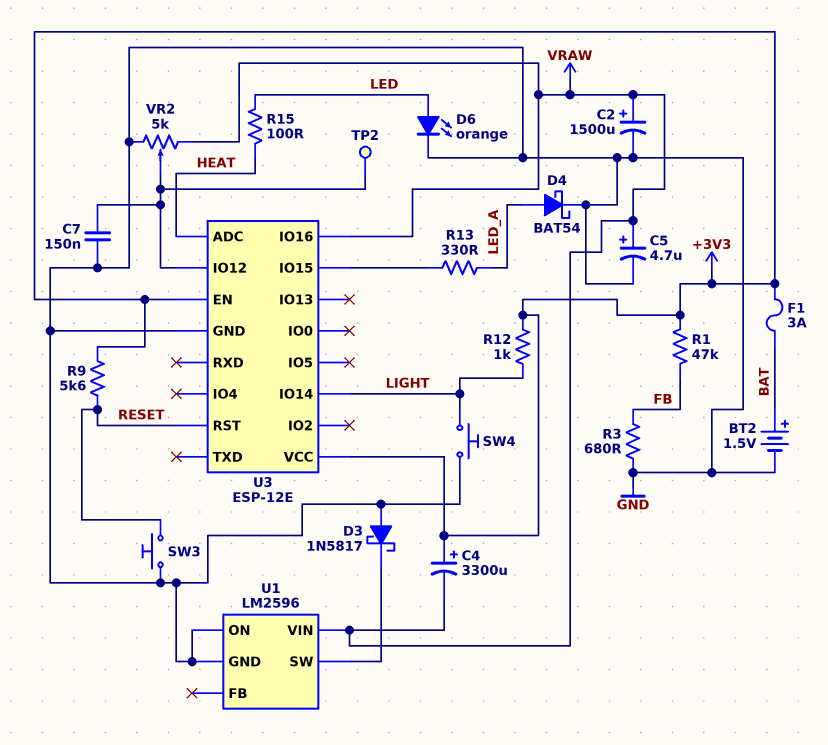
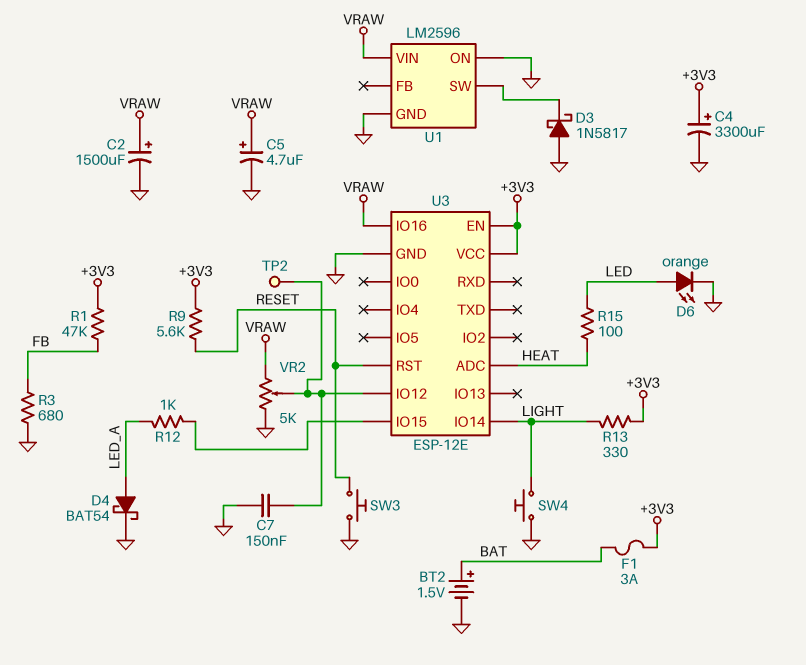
C4: 3300uF (plus +3V3, minus VRAW) -> 3300uF (plus +3V3, minus GND)
R12: 1k (+3V3, LIGHT) -> 1k (LED_A, U3/IO15)
R13: 330 (LED_A, U3/IO15) -> 330 (+3V3, LIGHT)

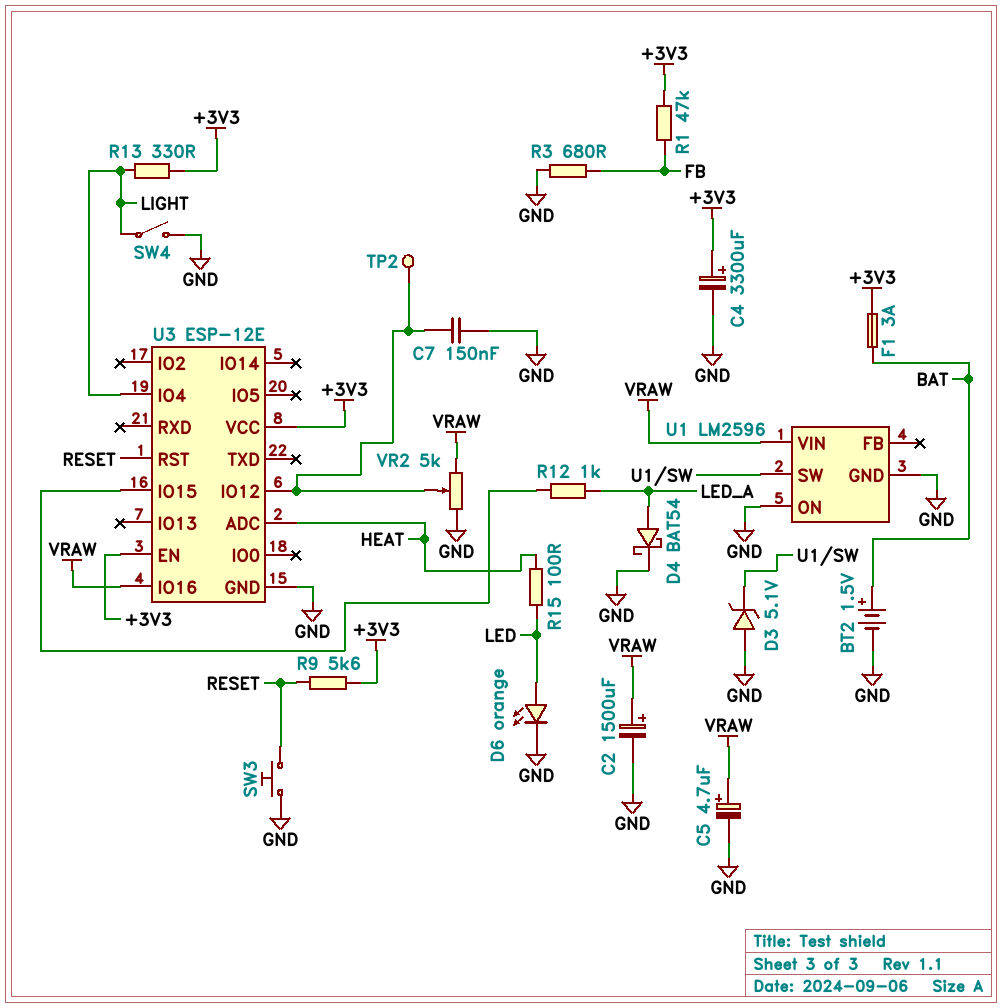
D3: schottky 1N5817 (A GND, K U1/SW) -> zener 5.1V (A GND, K U1/SW)
SW4: button (GND, LIGHT) -> switch (GND, LIGHT)
U3 pin IO4: none -> LIGHT
U3 pin IO14: LIGHT -> none

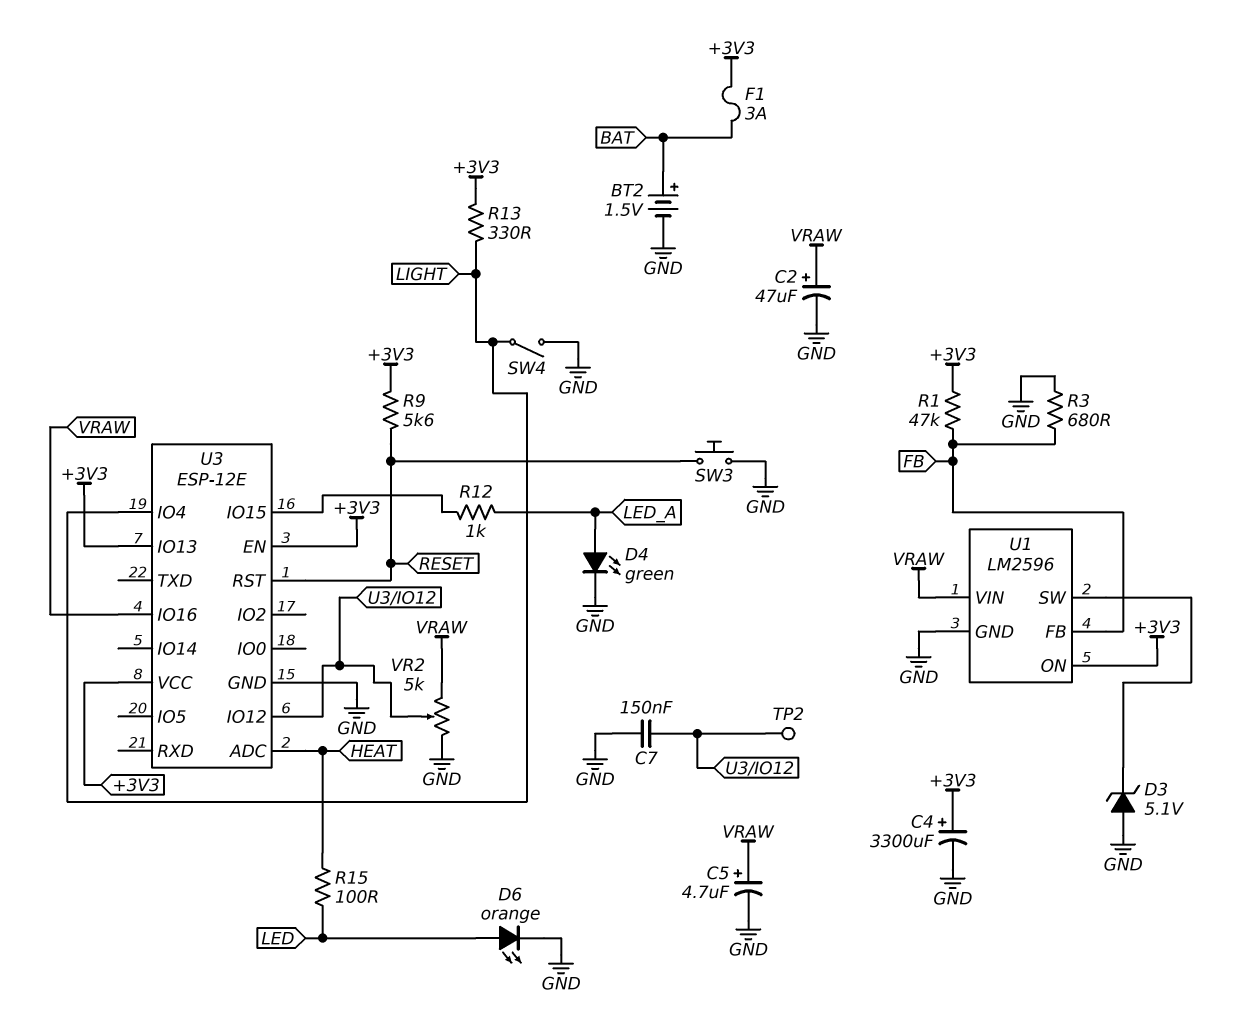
C2: 1500uF (plus VRAW, minus GND) -> 47uF (plus VRAW, minus GND)
D4: schottky BAT54 (A LED_A, K GND) -> LED green (A LED_A, K GND)
U1 pin FB: none -> FB
U1 pin ON: GND -> +3V3
U3 pin IO13: none -> +3V3

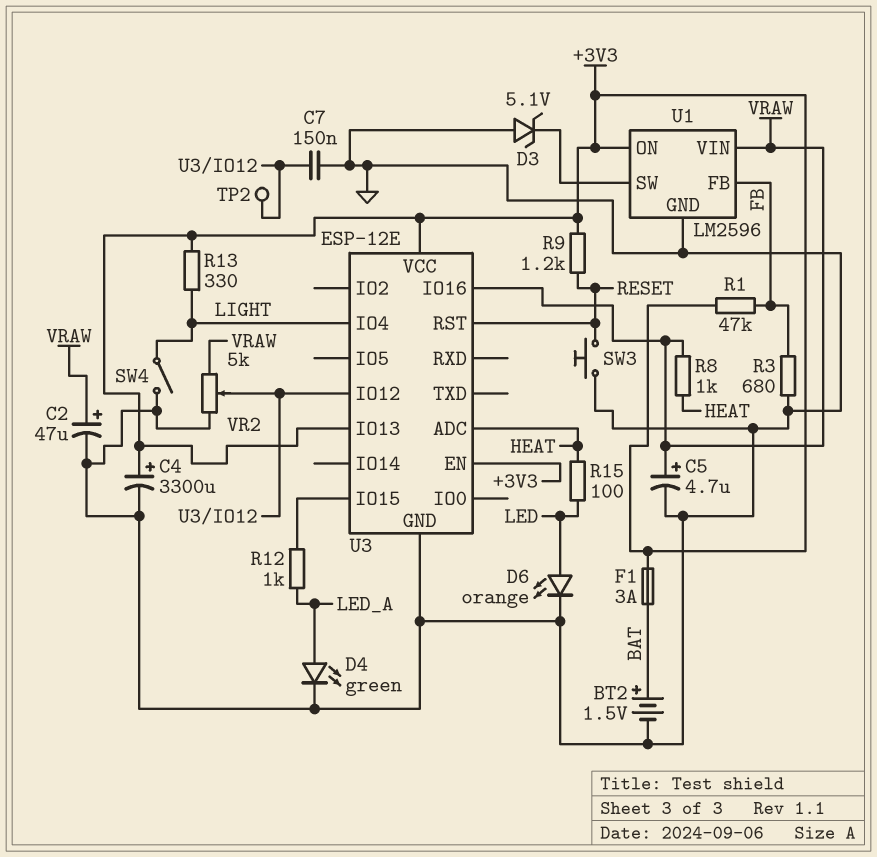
R8: none -> 1k (HEAT, VRAW)
R9: 5.6k (+3V3, RESET) -> 1.2k (+3V3, RESET)

